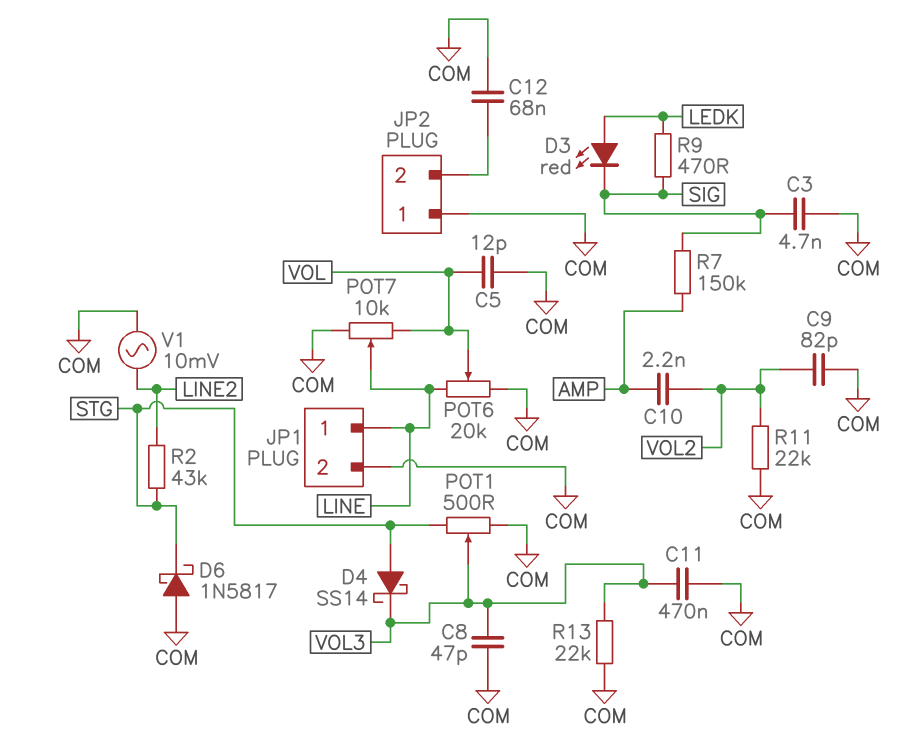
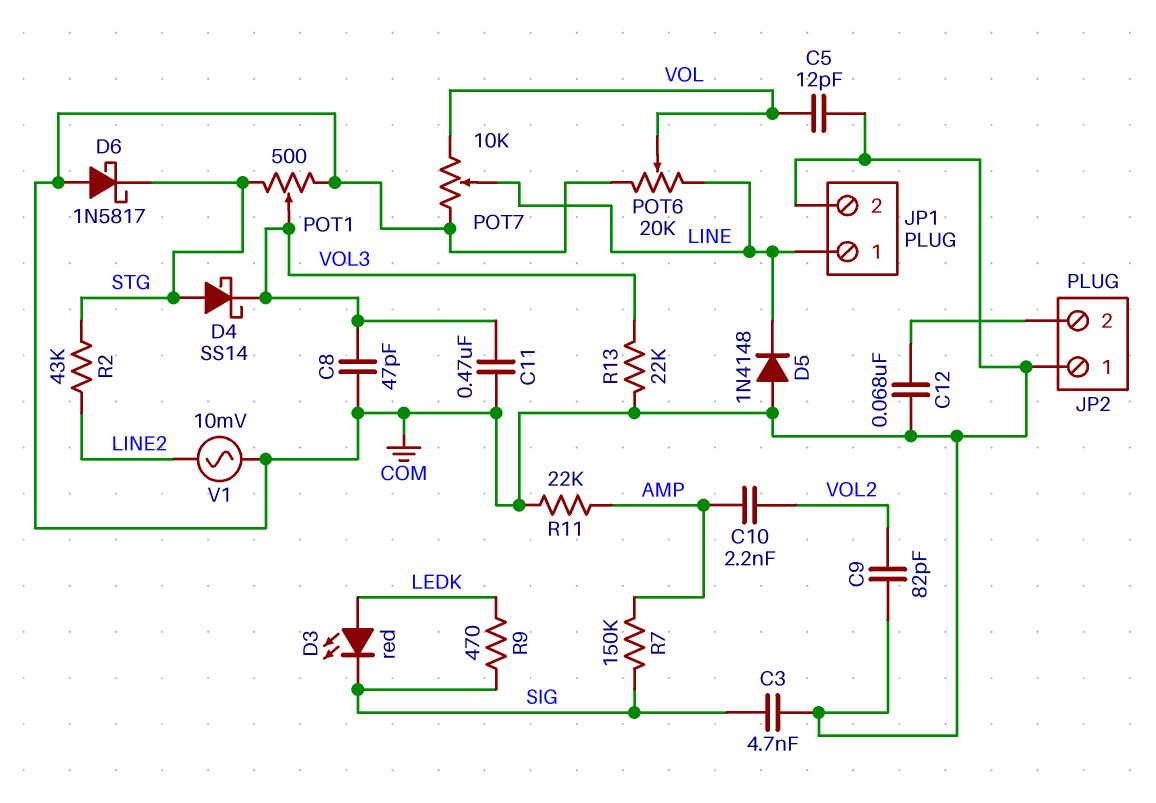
D5: none -> diode 1N4148 (A COM, K LINE)
R11: 22k (COM, VOL2) -> 22k (AMP, COM)

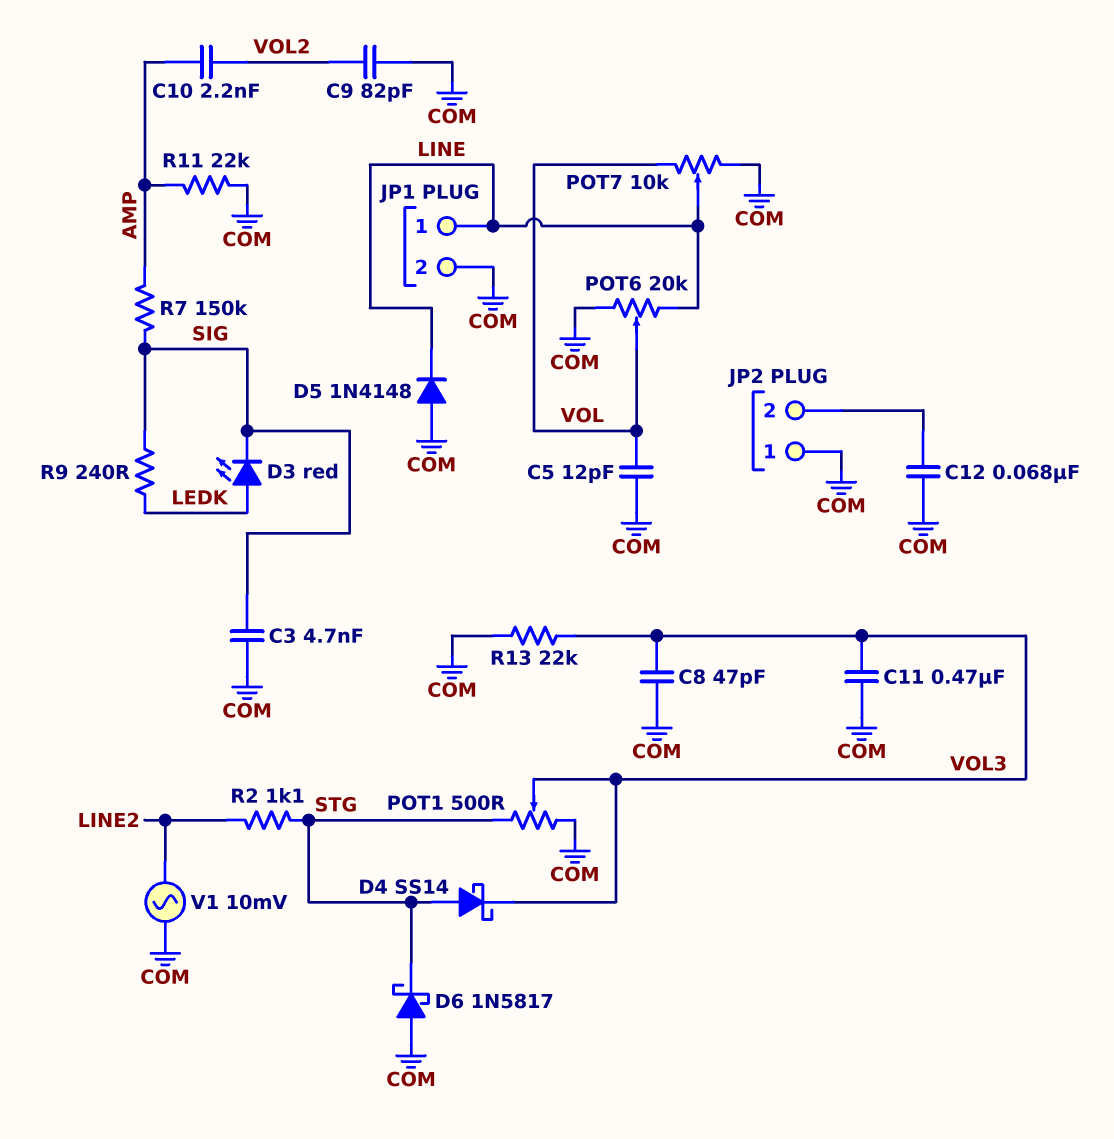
R2: 43k (LINE2, STG) -> 1.1k (LINE2, STG)
R9: 470 (LEDK, SIG) -> 240 (LEDK, SIG)

